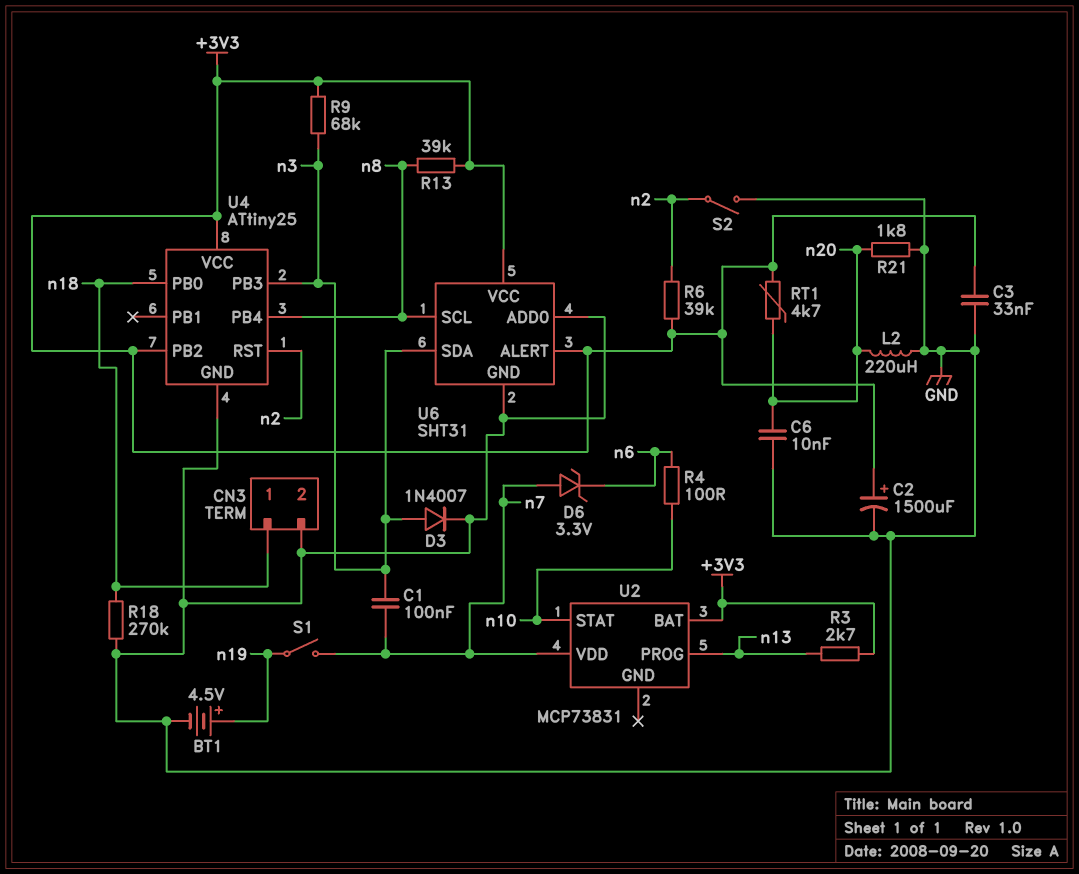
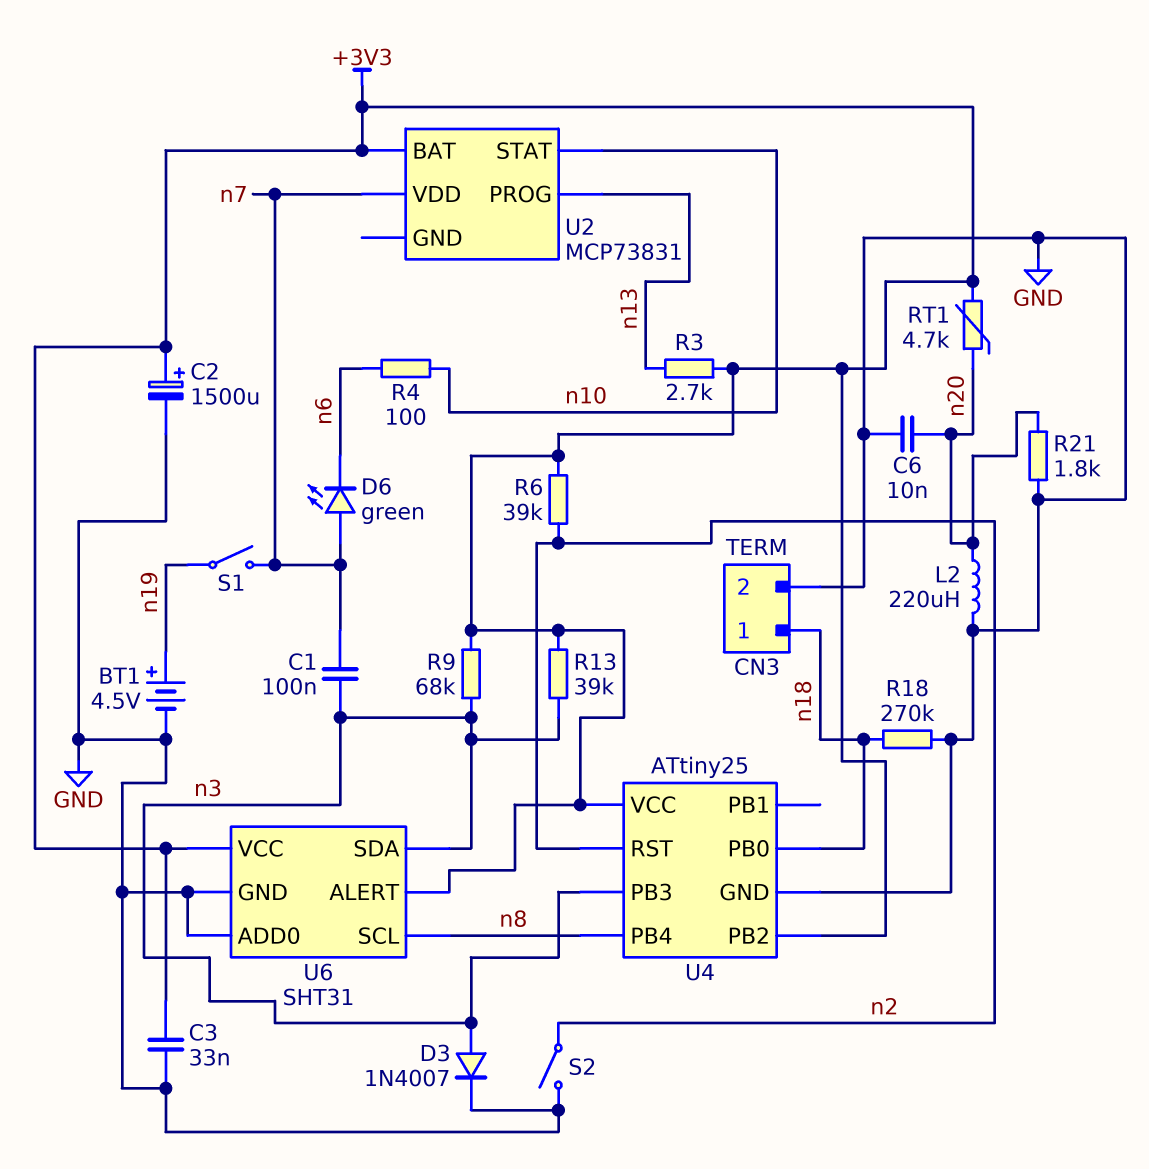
D6: zener 3.3V (A n7, K n6) -> LED green (A n7, K n6)
R13: 39k (+3V3, n8) -> 39k (+3V3, n3)

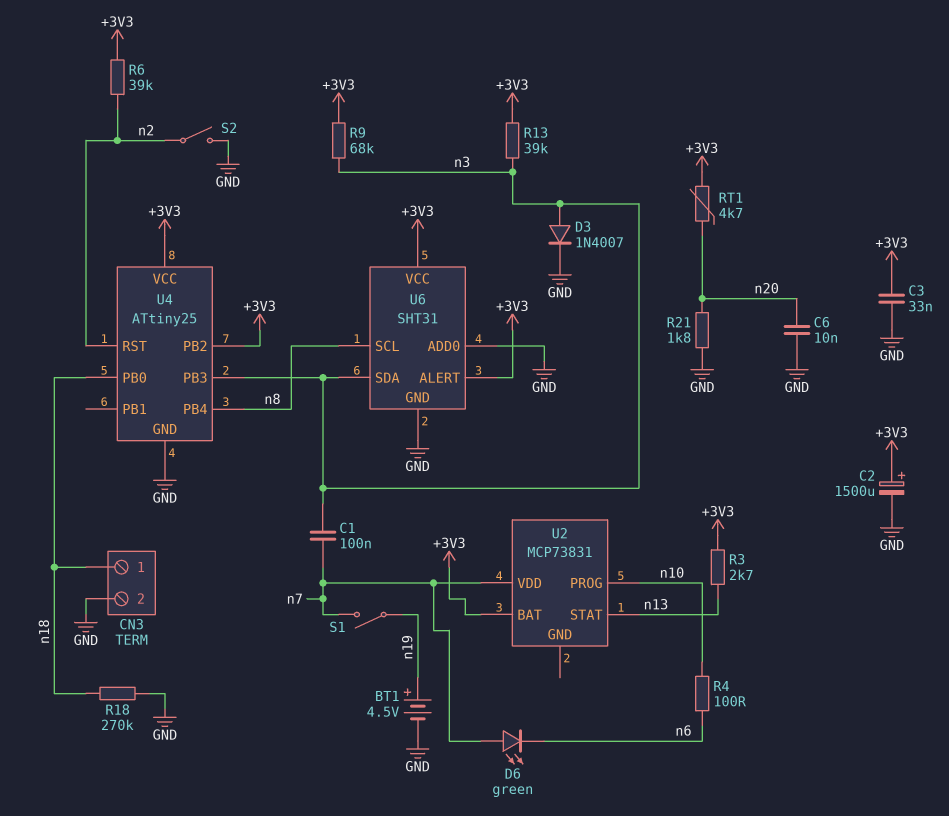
L2: 220uH (GND, n20) -> none
U2 pin PROG: n13 -> n10
U2 pin STAT: n10 -> n13

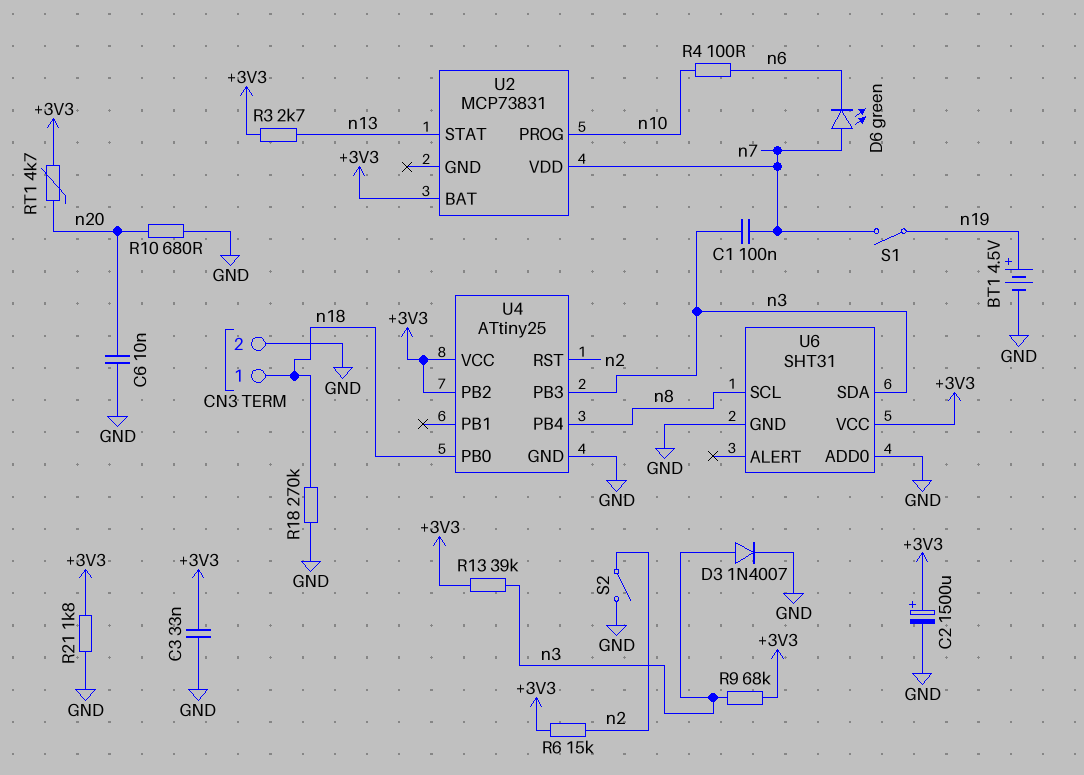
R6: 39k (+3V3, n2) -> 15k (+3V3, n2)
R10: none -> 680 (GND, n20)
R21: 1.8k (GND, n20) -> 1.8k (+3V3, GND)
U6 pin ALERT: +3V3 -> none

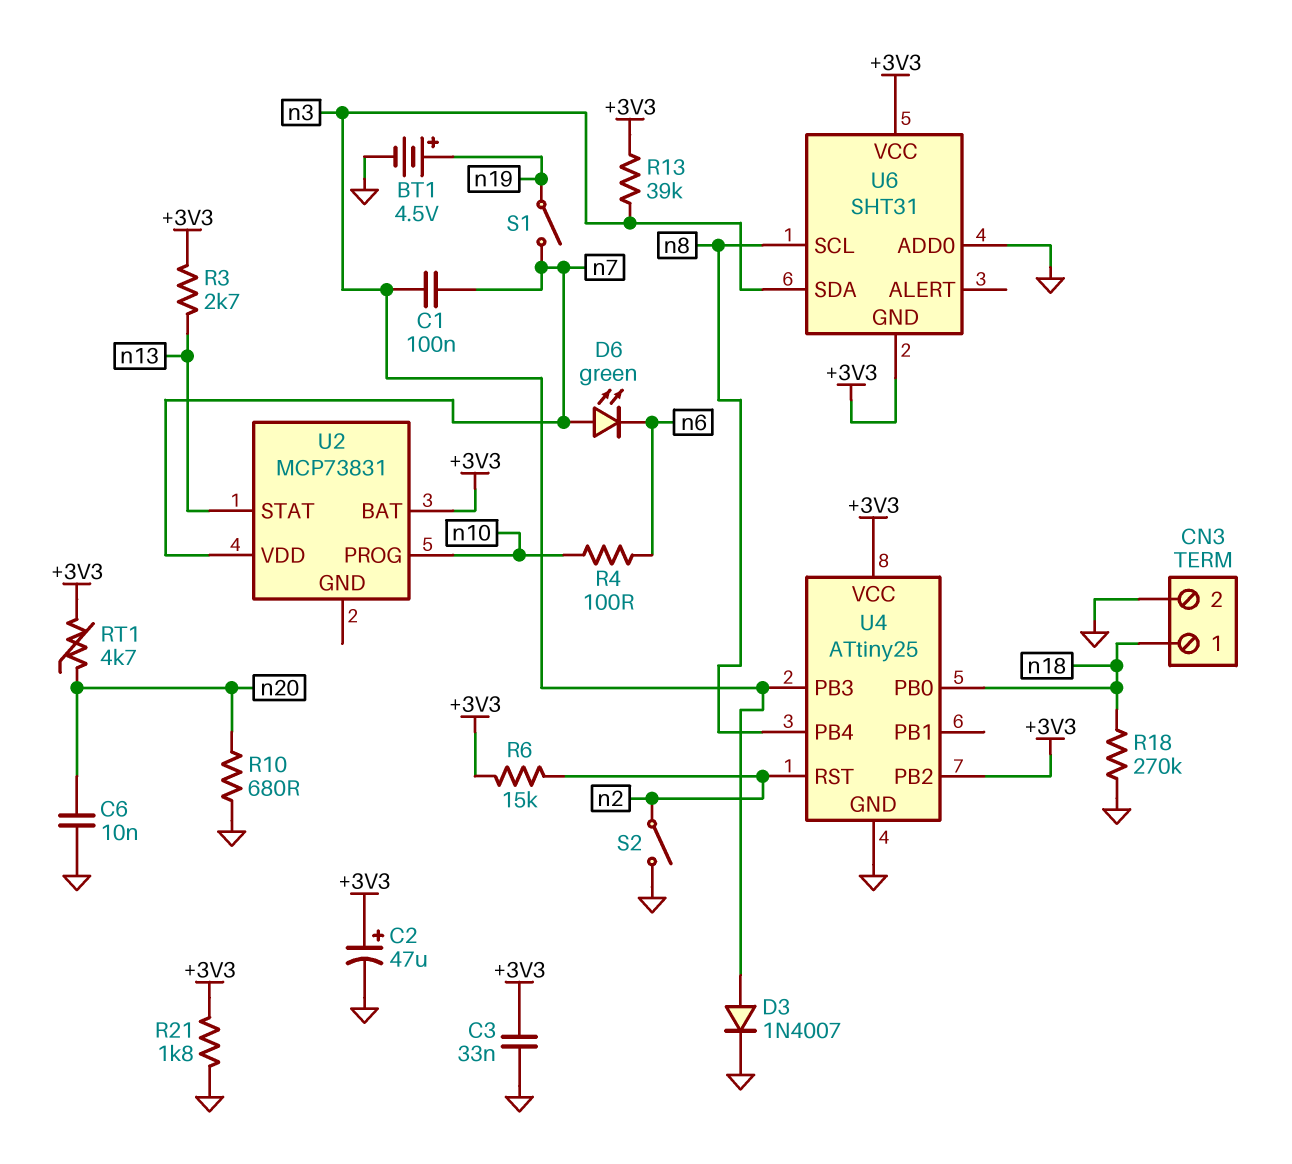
C2: 1500uF (plus +3V3, minus GND) -> 47uF (plus +3V3, minus GND)
R9: 68k (+3V3, n3) -> none
U6 pin GND: GND -> +3V3

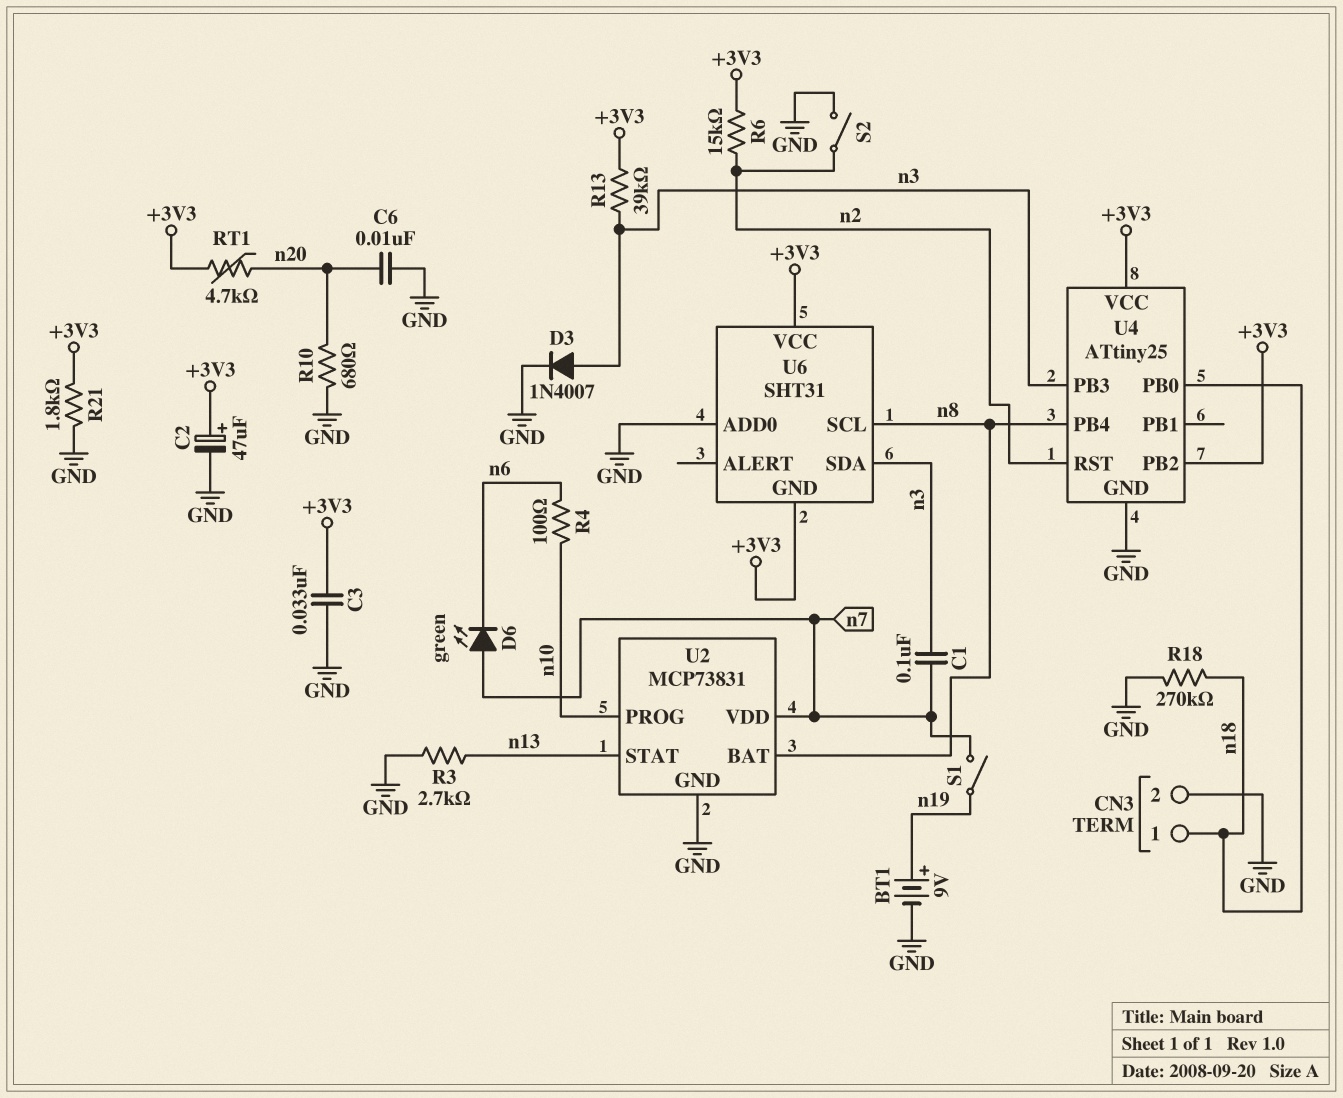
BT1: 4.5V (plus n19, minus GND) -> 9V (plus n19, minus GND)
R3: 2.7k (+3V3, n13) -> 2.7k (GND, n13)
U2 pin BAT: +3V3 -> n8
U2 pin GND: none -> GND

